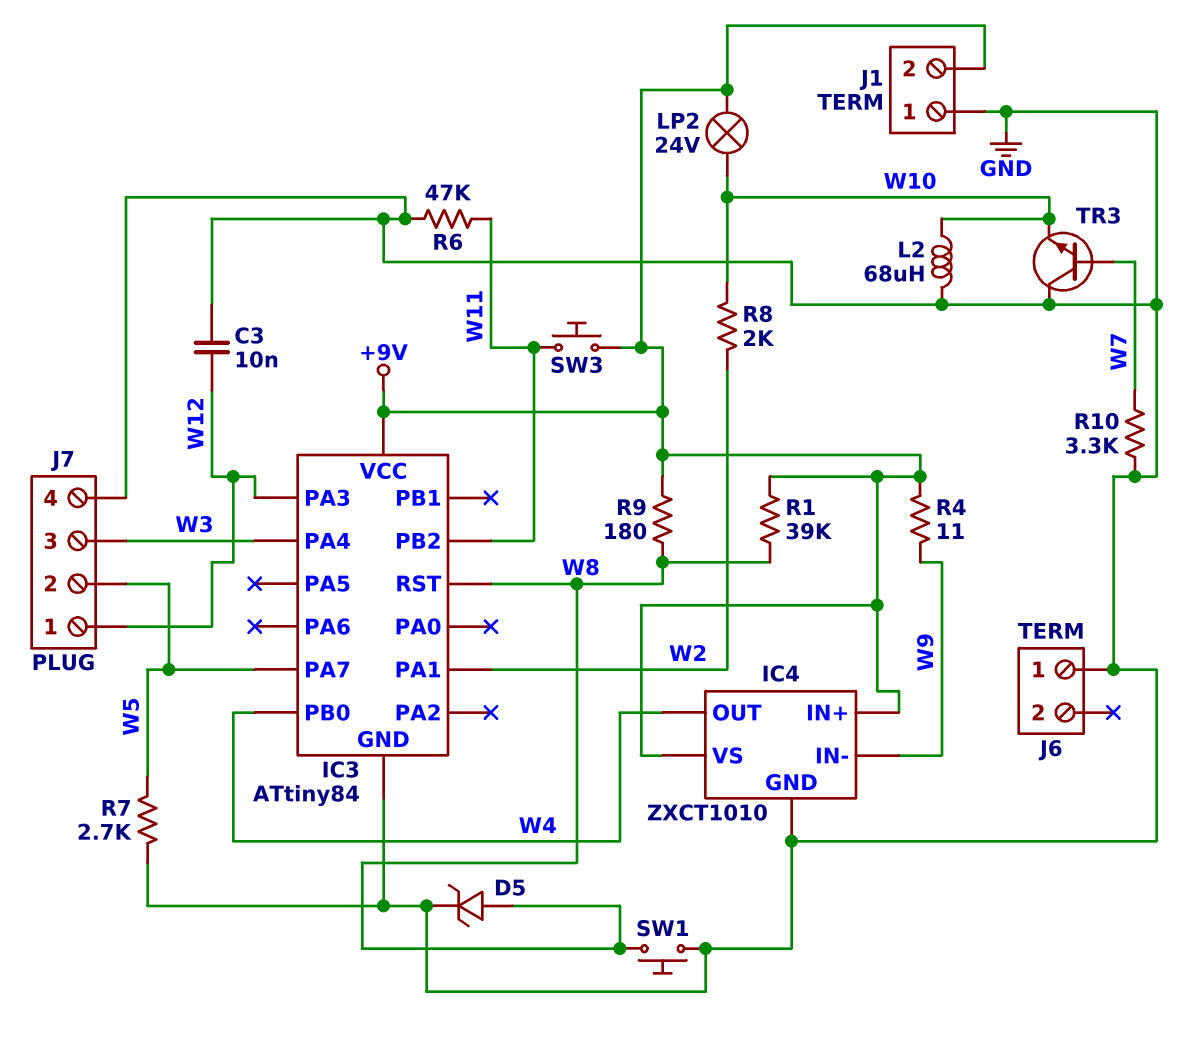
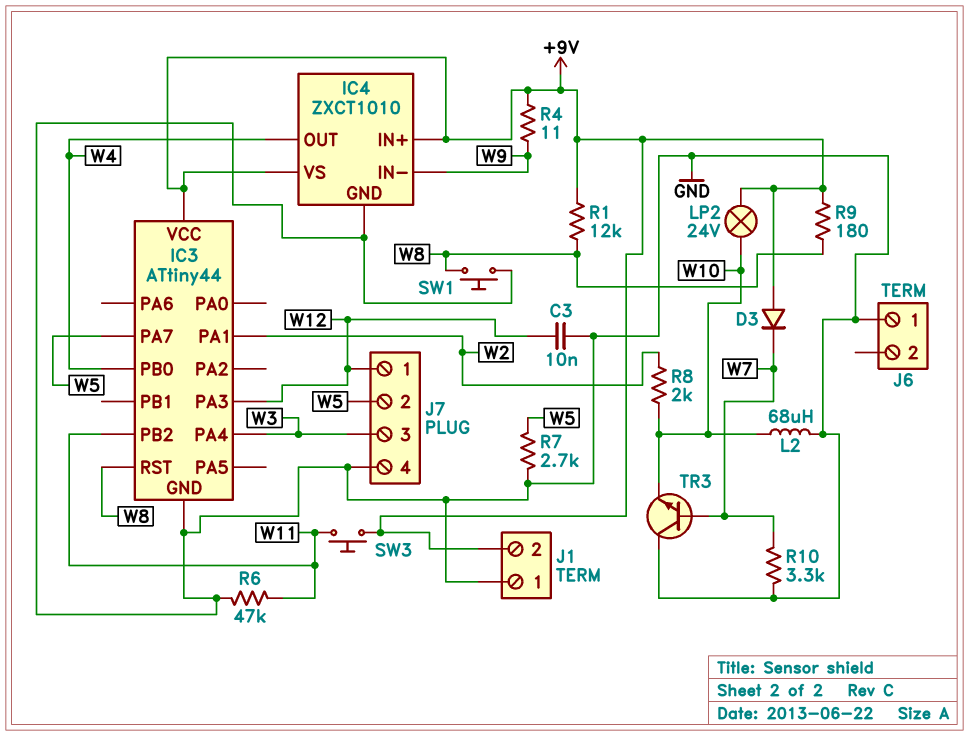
D3: none -> diode (A +9V, K W7)
D5: zener (A W8, K GND) -> none
IC3: ATtiny84 -> ATtiny44
R1: 39k (+9V, W8) -> 12k (+9V, W8)

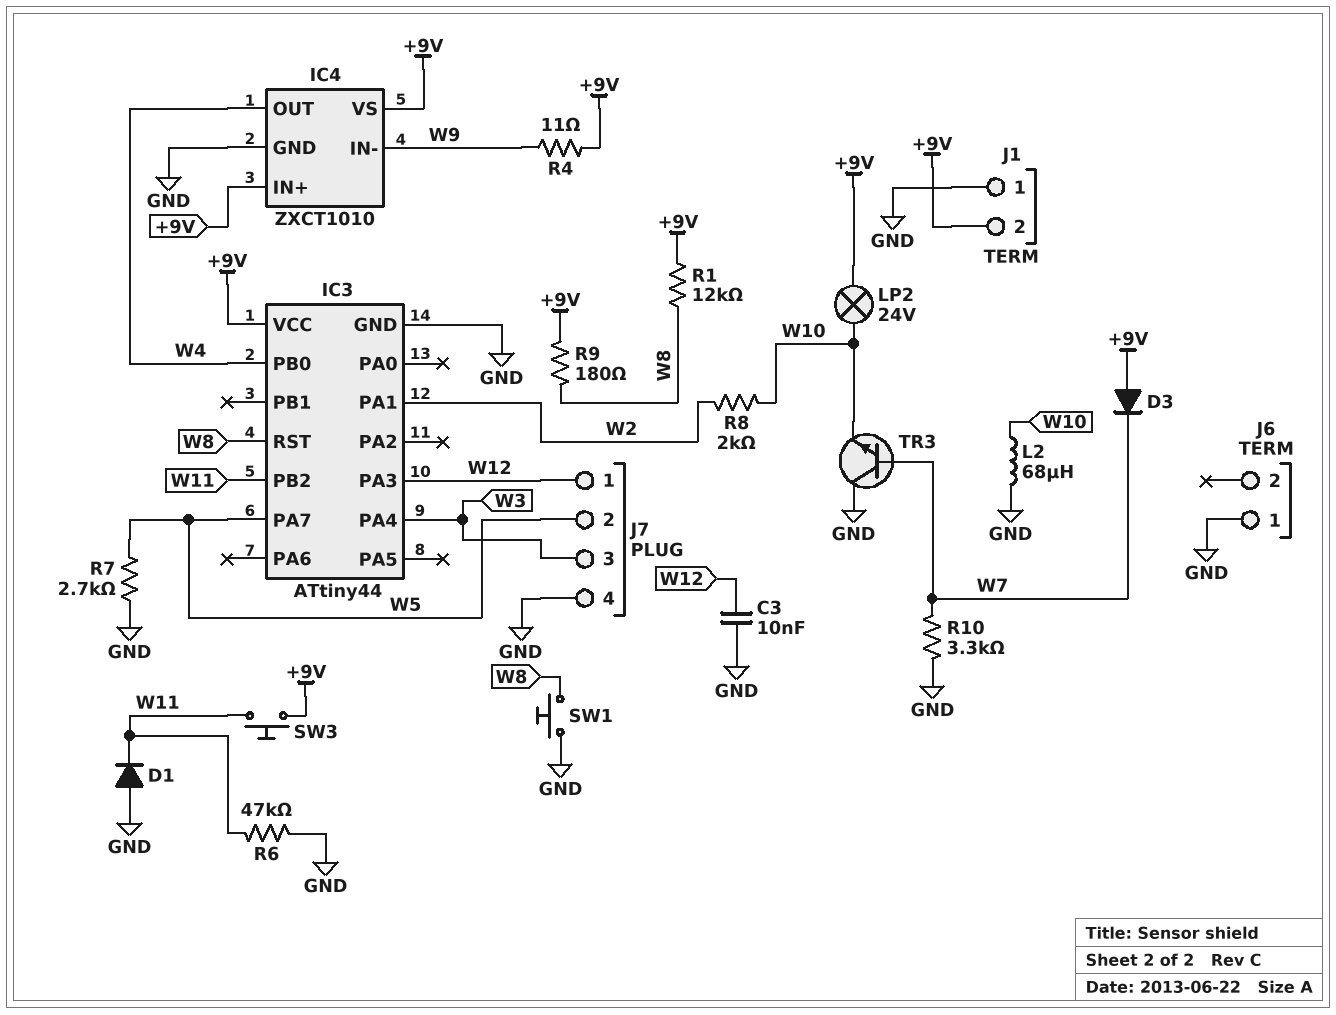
D1: none -> diode (A GND, K W11)

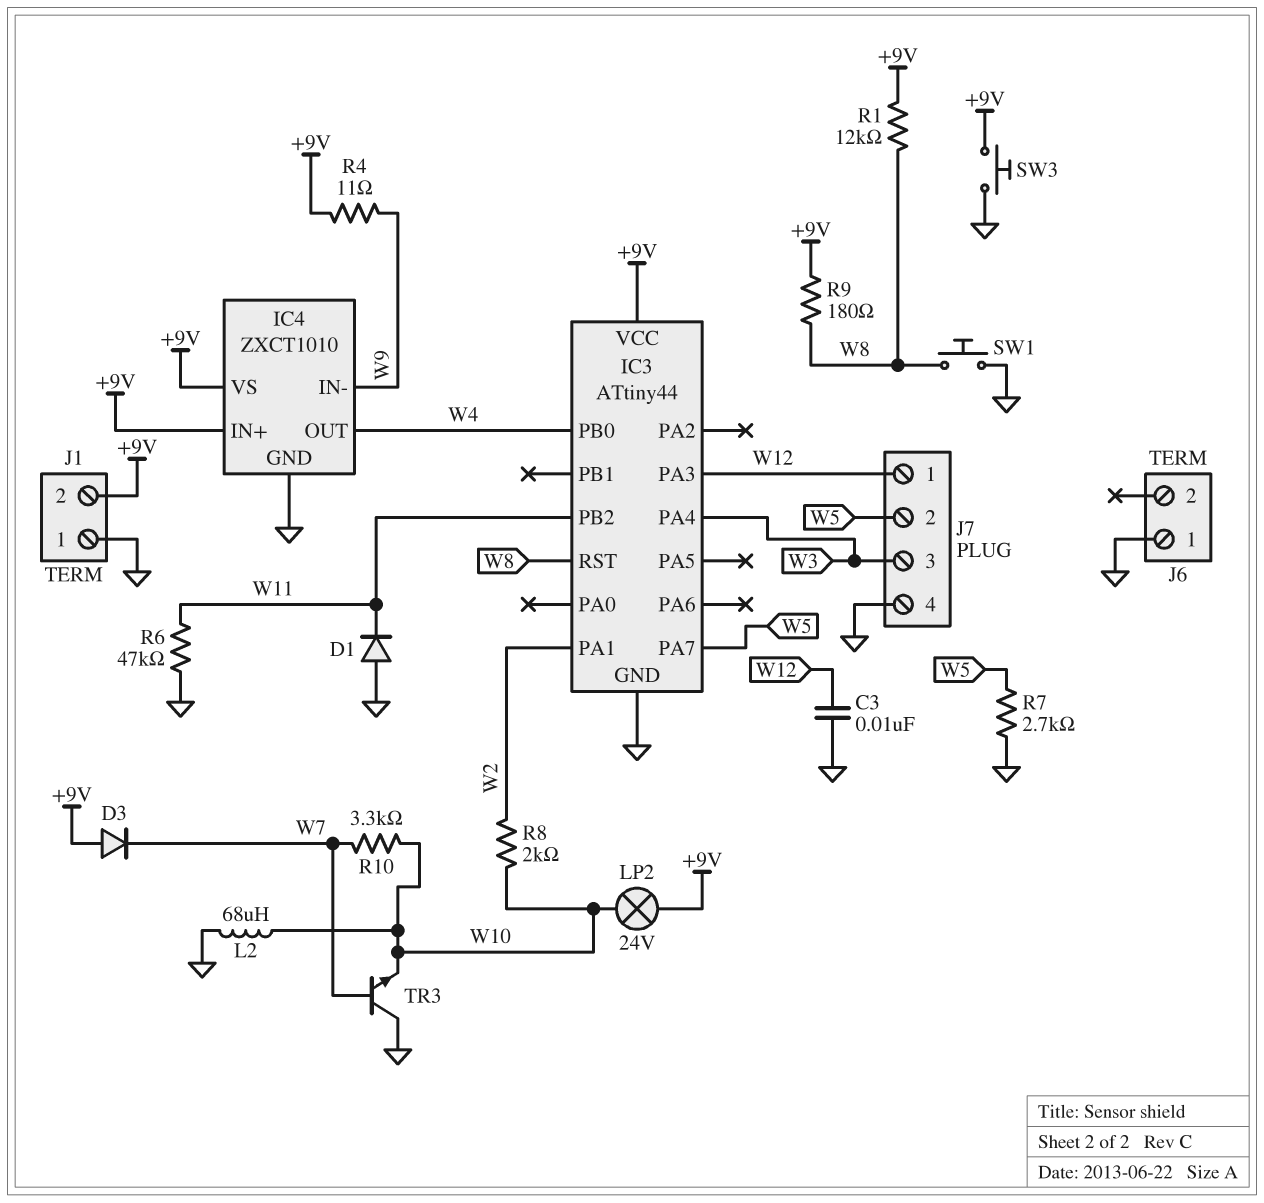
R10: 3.3k (GND, W7) -> 3.3k (W7, W10)
SW3: button (+9V, W11) -> button (+9V, GND)

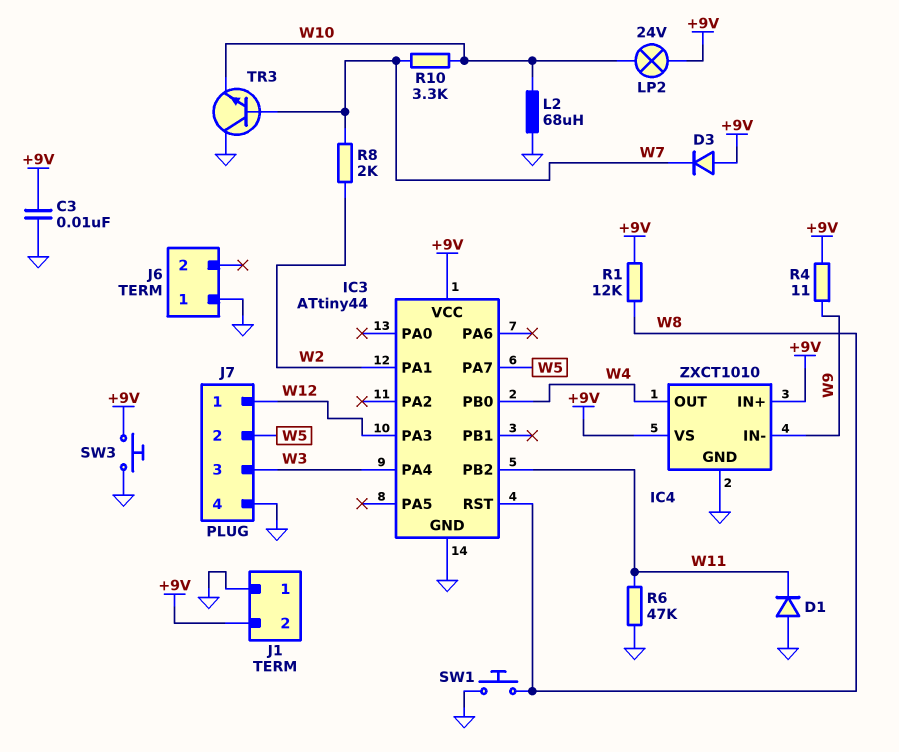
C3: 10nF (GND, W12) -> 10nF (+9V, GND)
R7: 2.7k (GND, W5) -> none
R8: 2k (W2, W10) -> 2k (W2, W7)
R9: 180 (+9V, W8) -> none

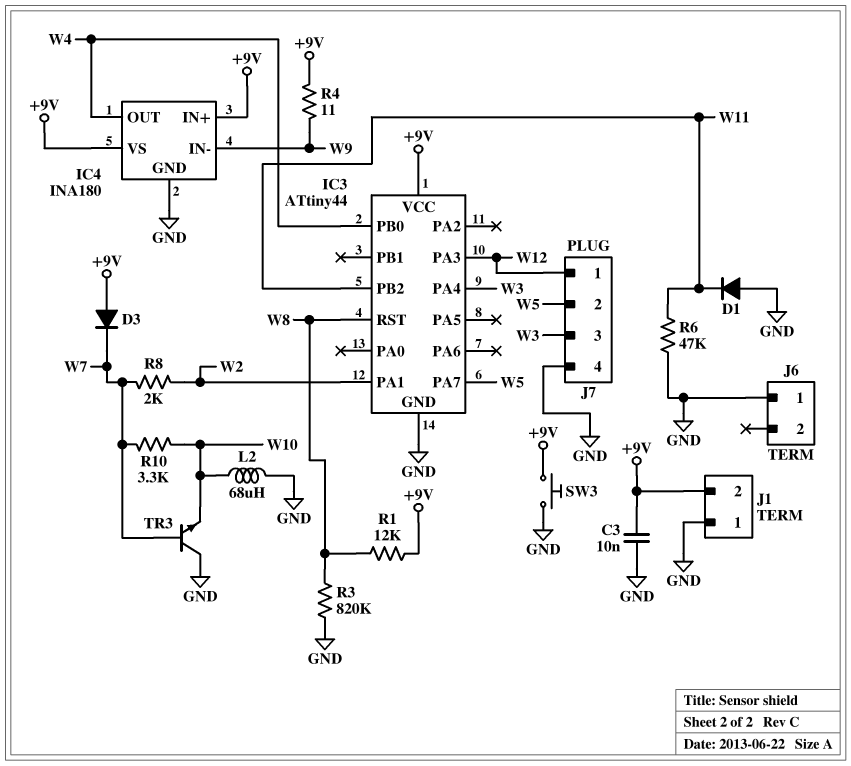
IC4: ZXCT1010 -> INA180
LP2: lamp 24V (+9V, W10) -> none
R3: none -> 820k (GND, W8)
SW1: button (GND, W8) -> none

